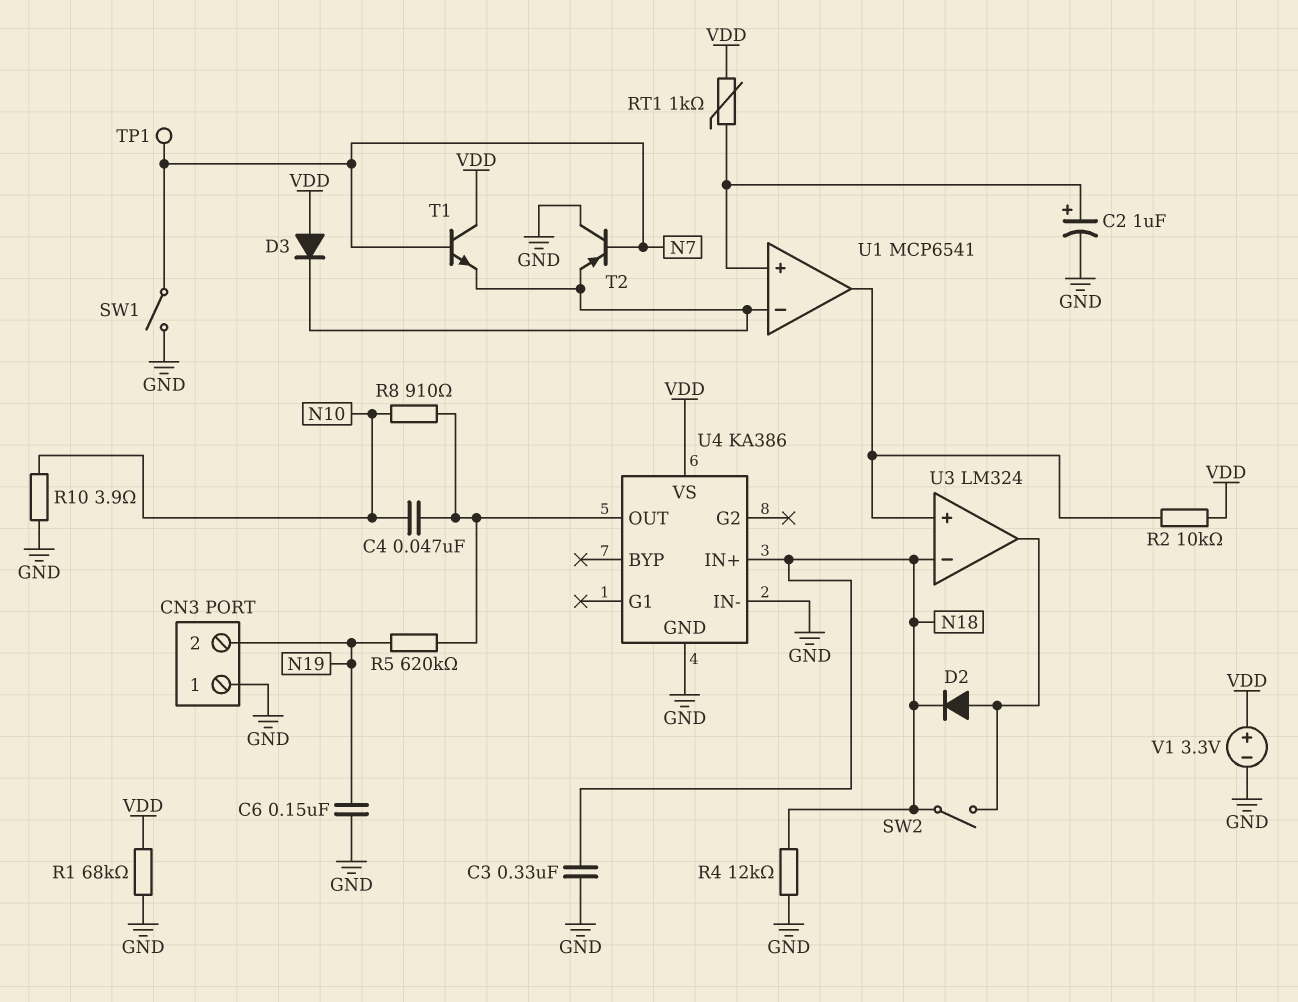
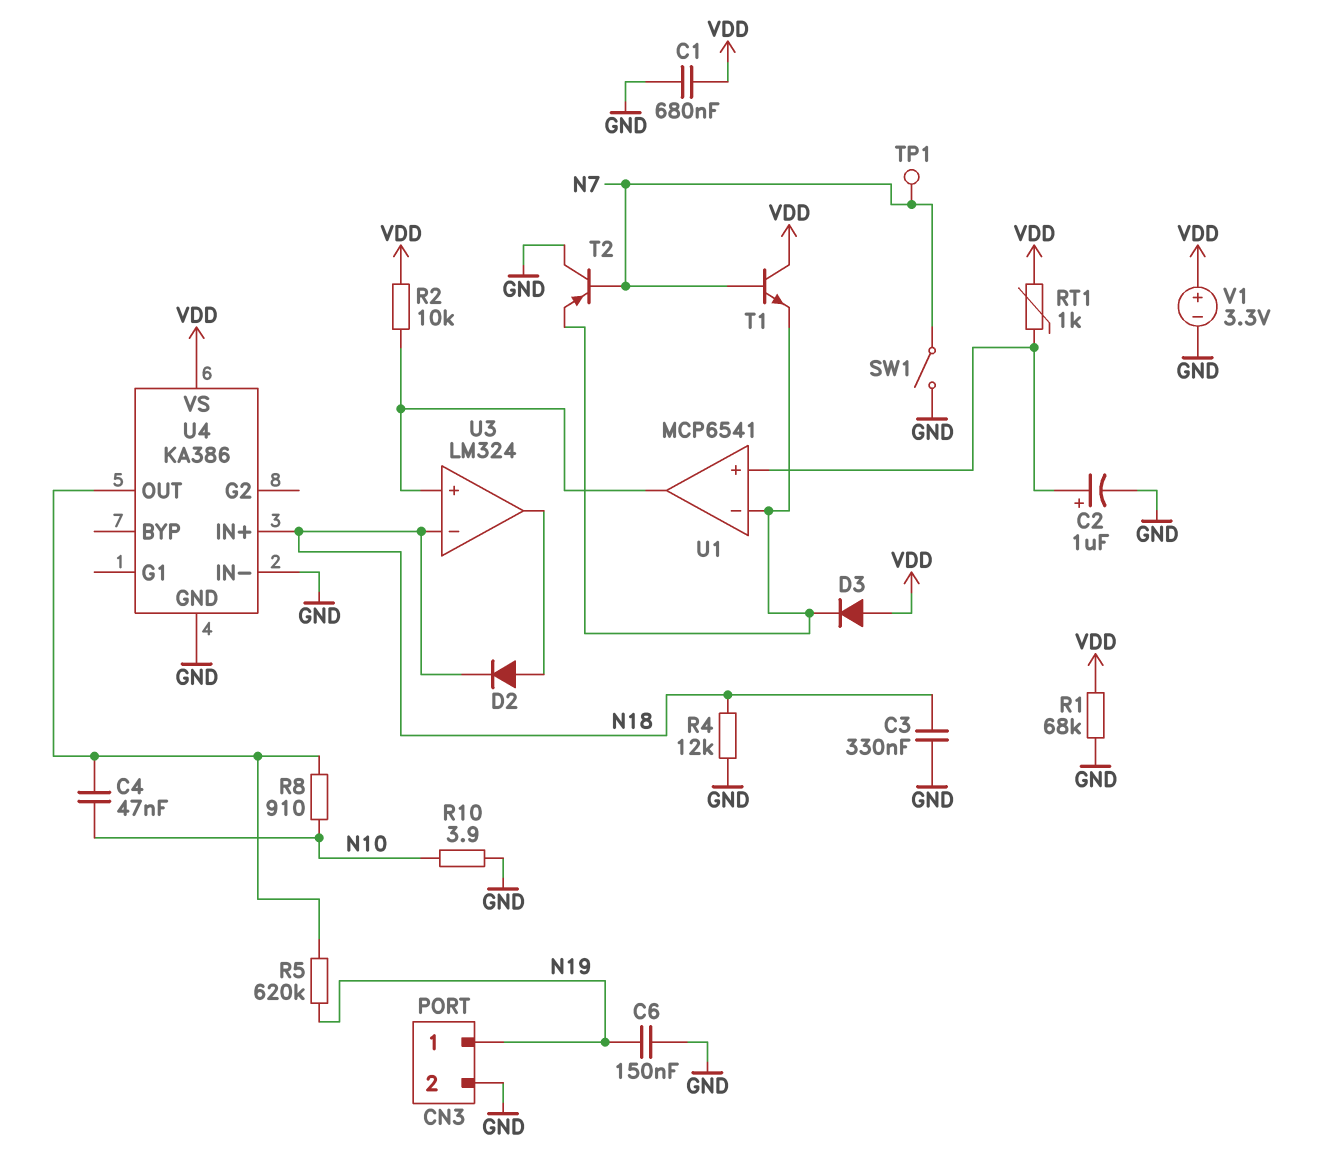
C1: none -> 680nF (GND, VDD)
CN3 pin 1: GND -> N19
CN3 pin 2: N19 -> GND
SW2: switch (N18, U3/out) -> none

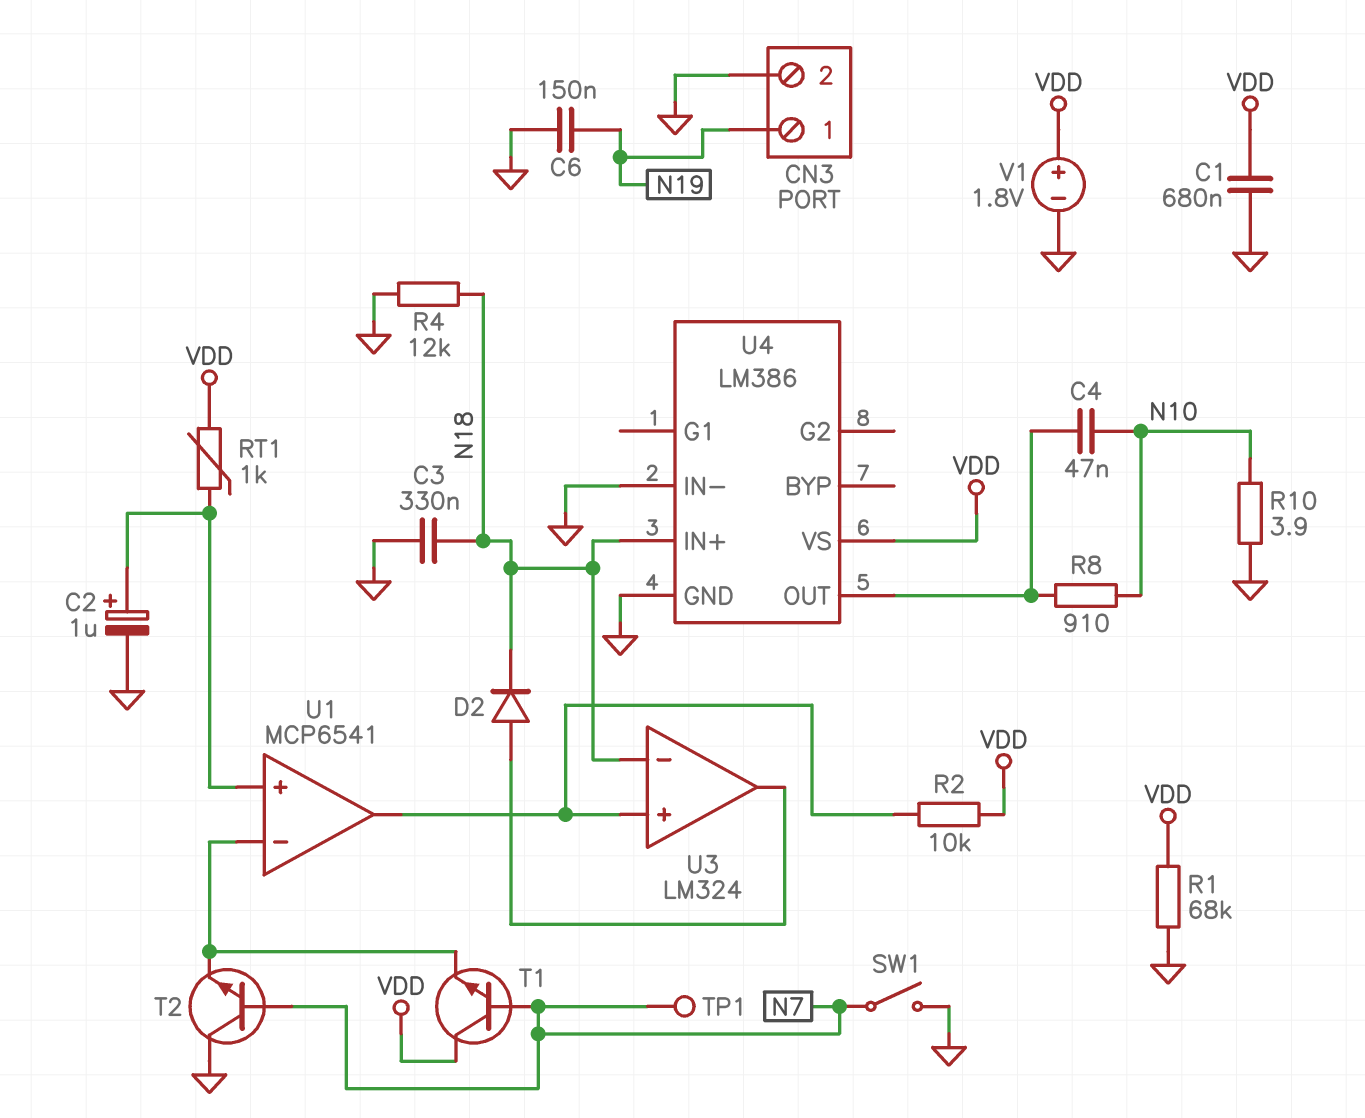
D3: diode (A VDD, K U1/in-) -> none
R5: 620k (N19, U4/OUT) -> none
T2: PNP (B N7, C GND, E U1/in-) -> NPN (B N7, C GND, E U1/in-)
U4: KA386 -> LM386
V1: 3.3V (plus VDD, minus GND) -> 1.8V (plus VDD, minus GND)

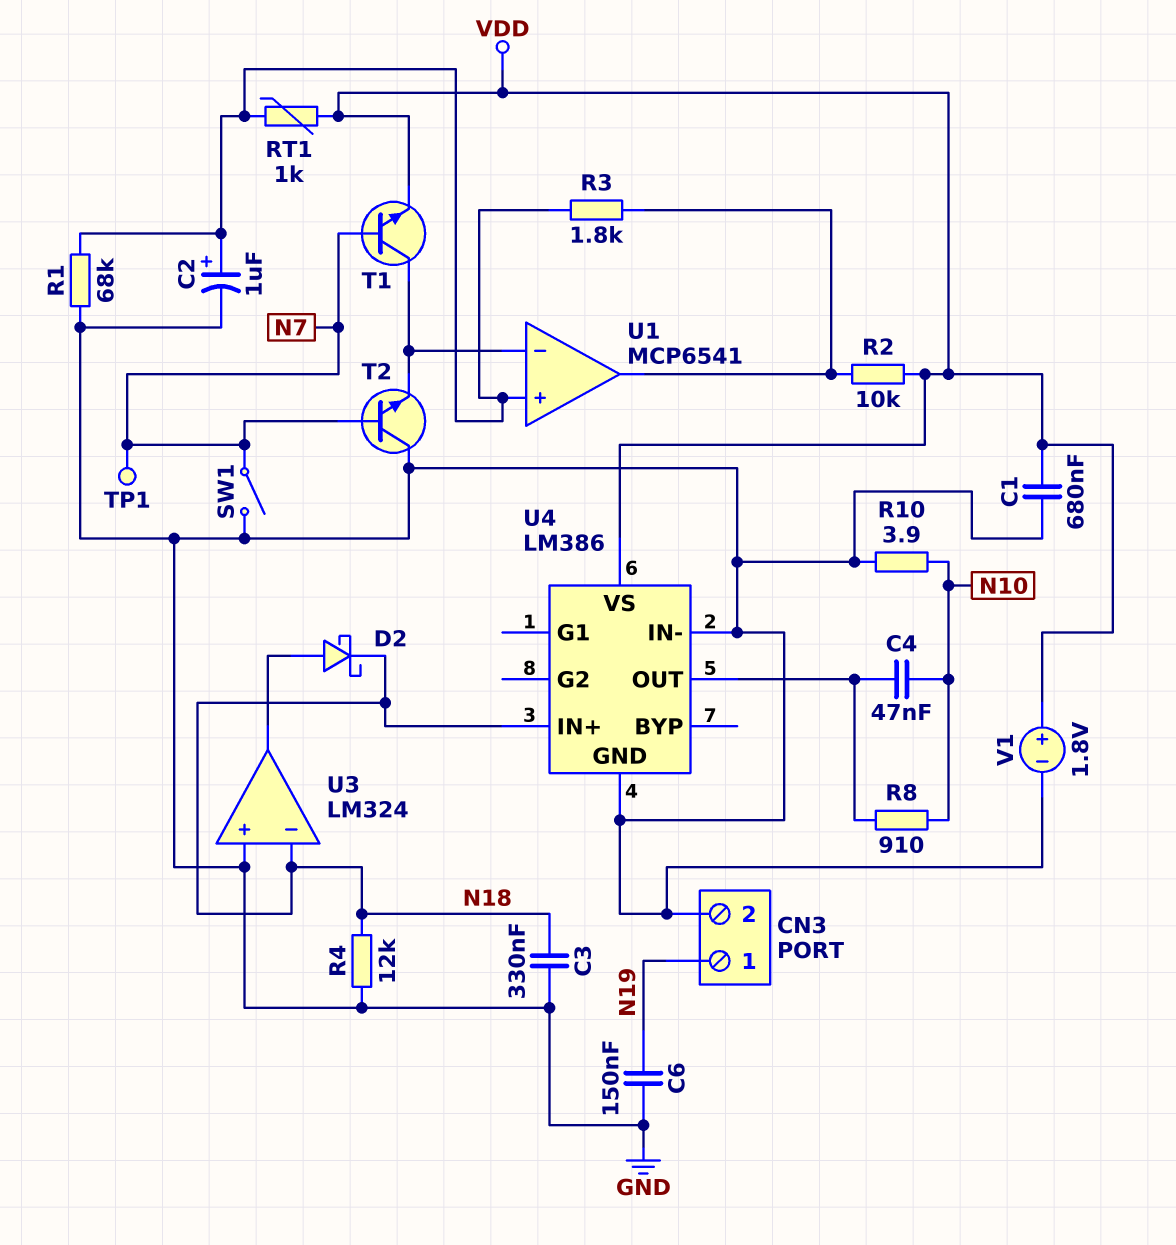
D2: diode (A U3/out, K N18) -> schottky (A U3/out, K N18)
R1: 68k (GND, VDD) -> 68k (GND, U1/in+)
R3: none -> 1.8k (U1/in+, U1/out)
T1: NPN (B N7, C VDD, E U1/in-) -> NPN (B N7, C U1/in-, E VDD)
U3 pin in+: U1/out -> GND

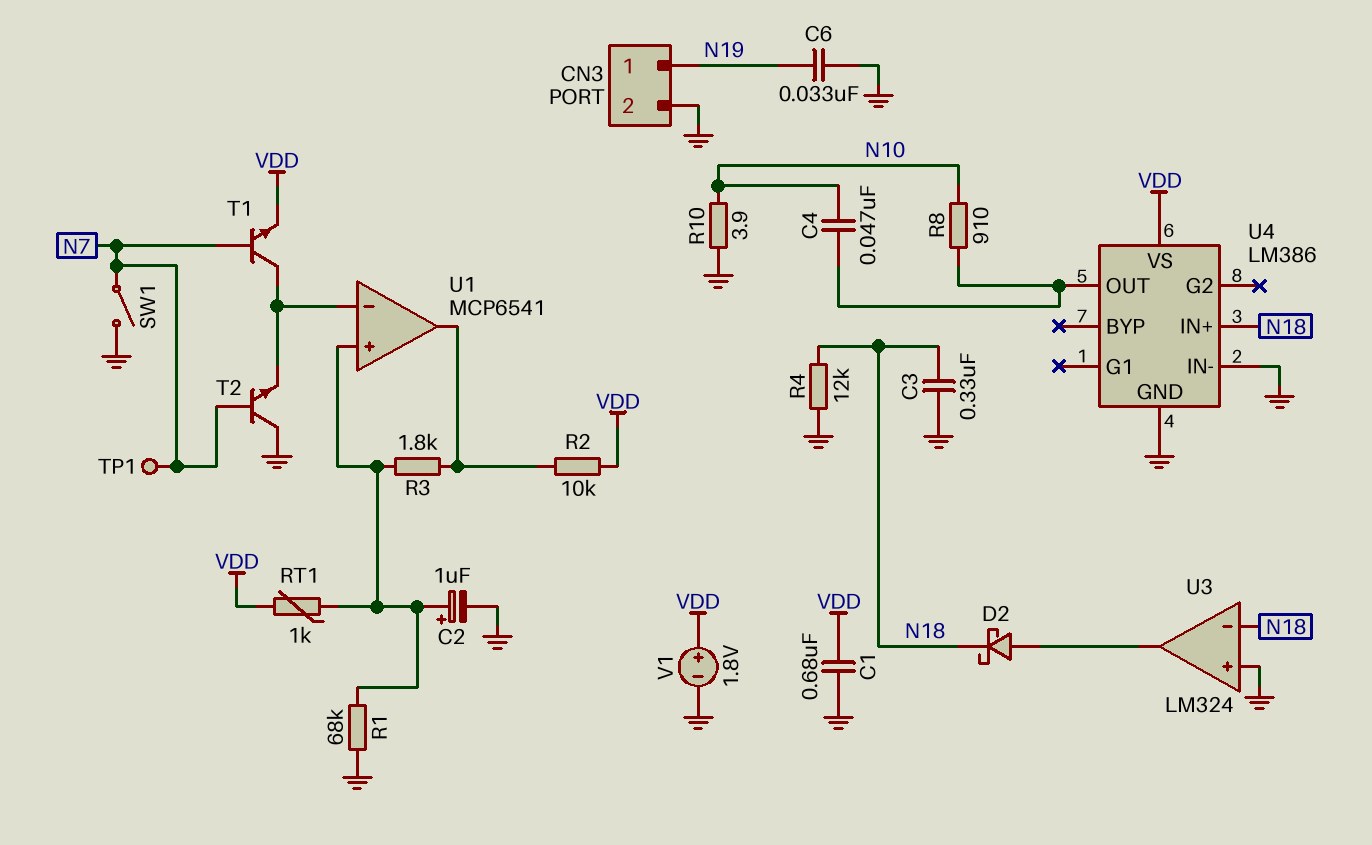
C6: 150nF (GND, N19) -> 33nF (GND, N19)

